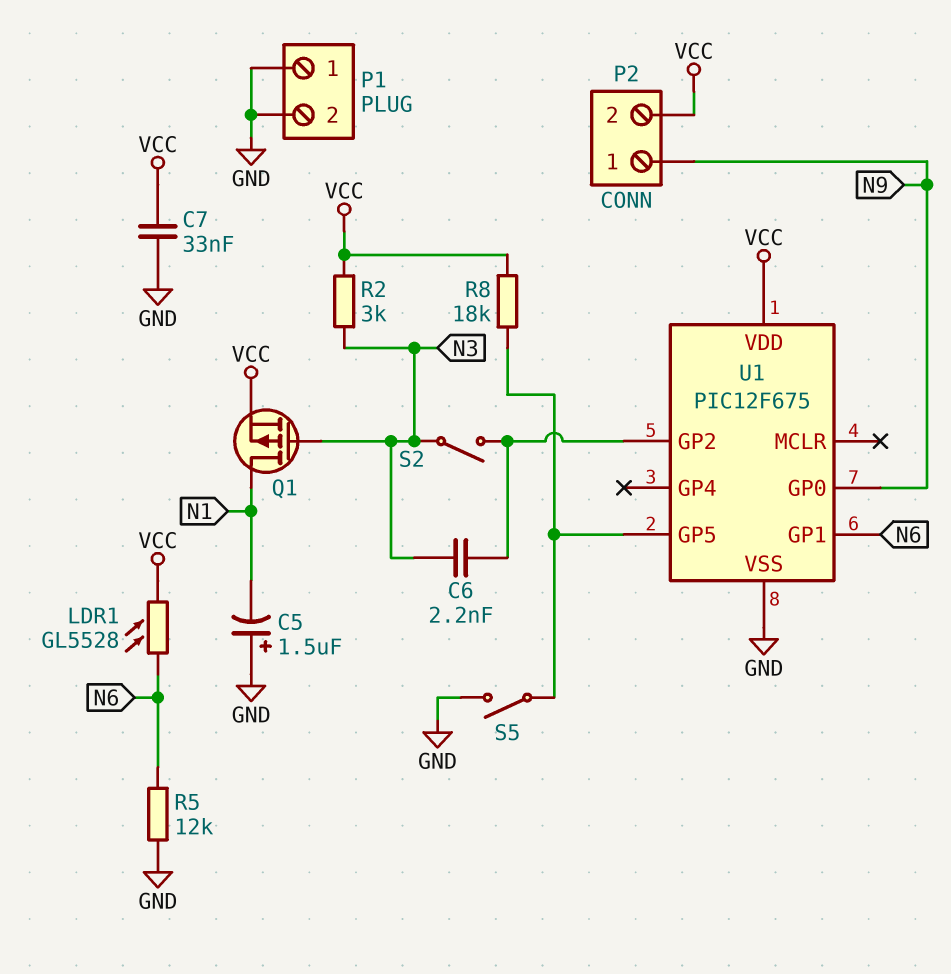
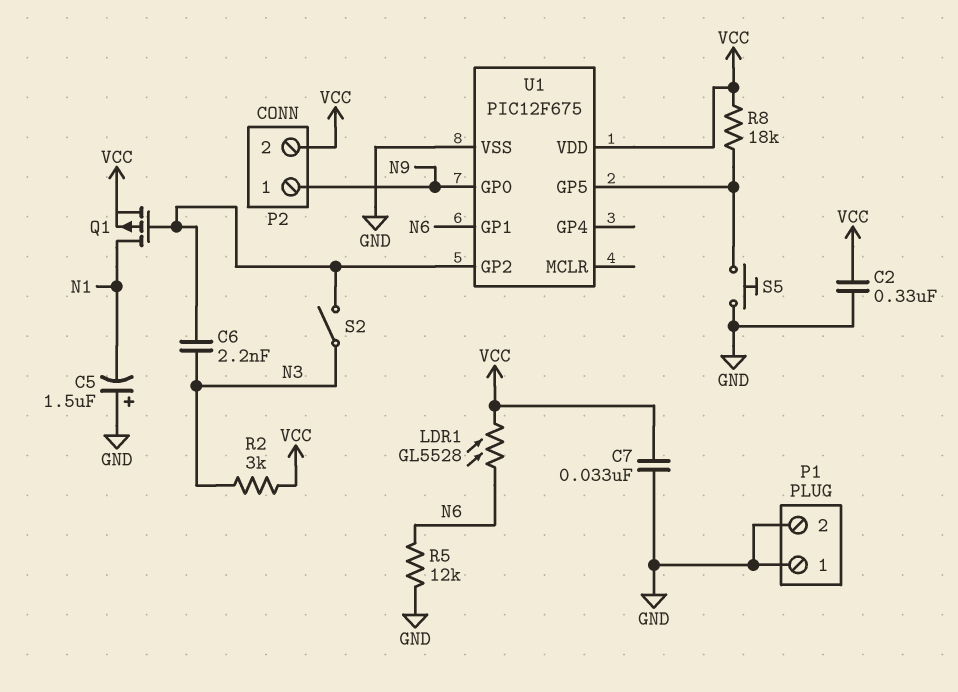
C2: none -> 330nF (GND, VCC)
Q1: PMOS (G N3, D N1, S VCC) -> PMOS (G U1/GP2, D N1, S VCC)
S5: switch (GND, U1/GP5) -> button (GND, U1/GP5)

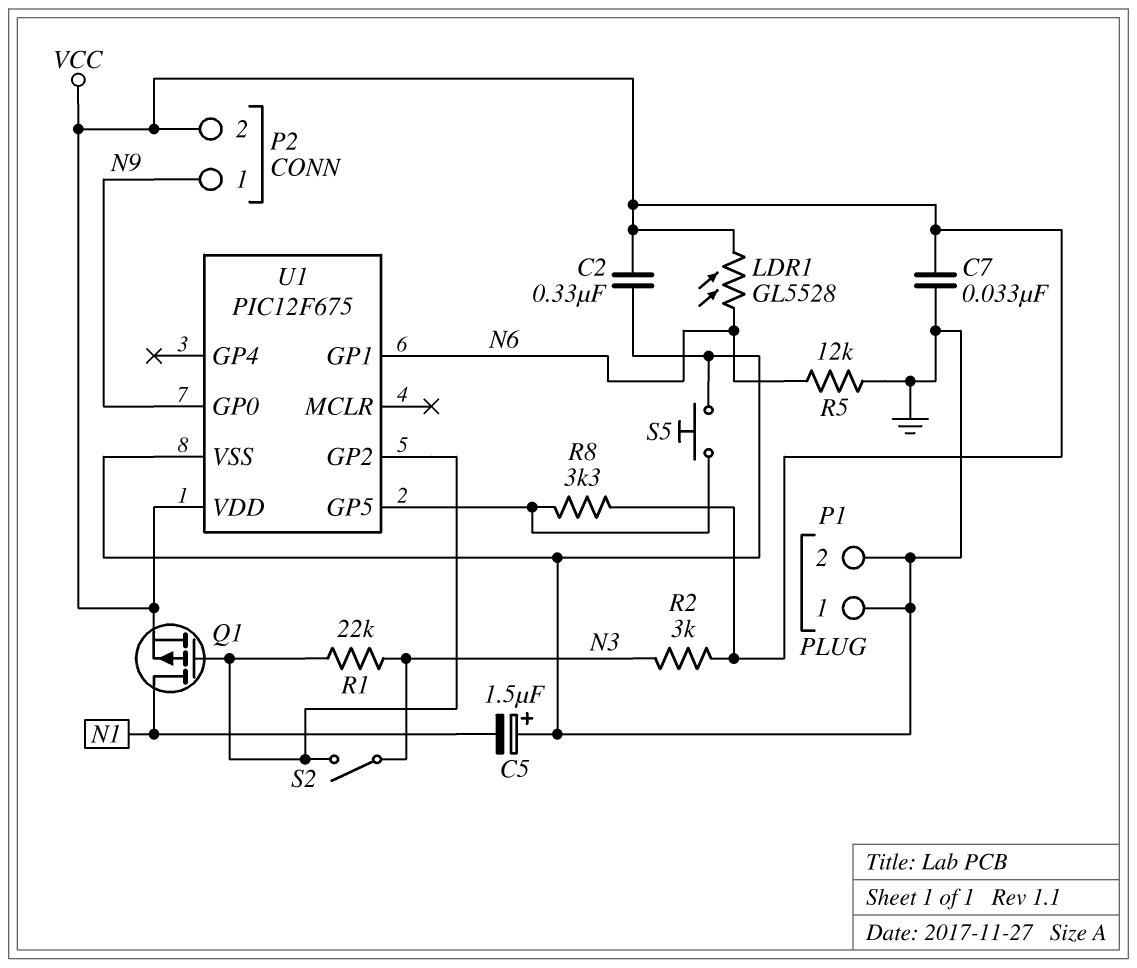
C6: 2.2nF (N3, U1/GP2) -> none
R1: none -> 22k (N3, U1/GP2)
R8: 18k (U1/GP5, VCC) -> 3.3k (U1/GP5, VCC)

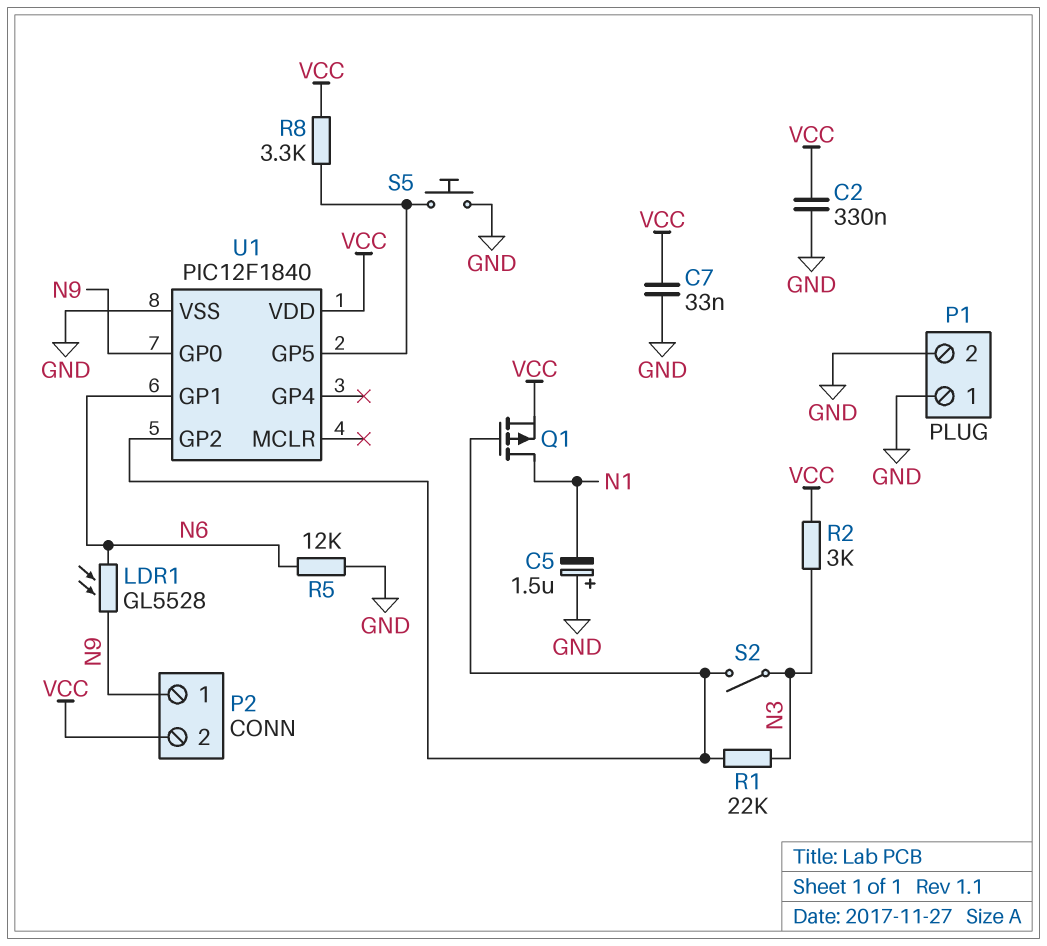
LDR1: GL5528 (N6, VCC) -> GL5528 (N6, N9)
U1: PIC12F675 -> PIC12F1840

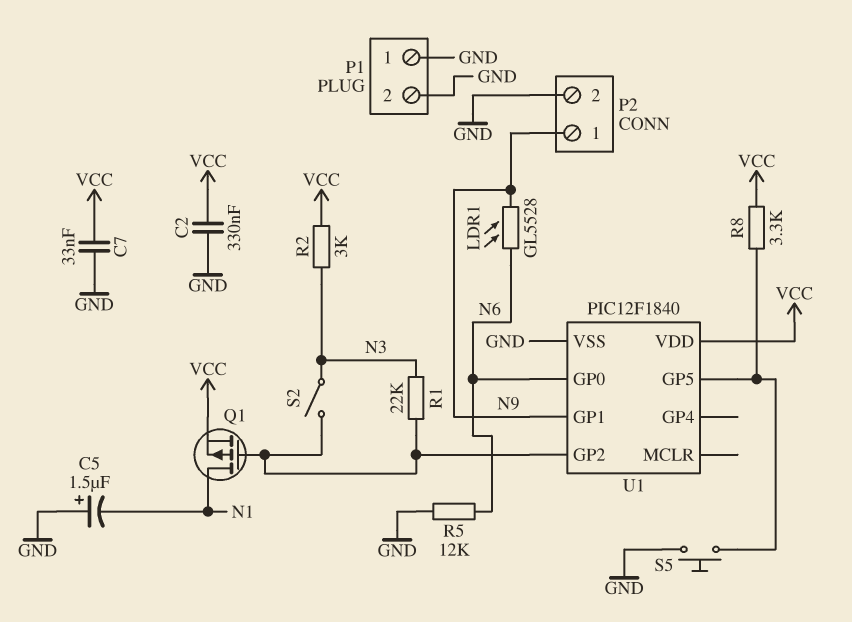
P2 pin 2: VCC -> GND
U1 pin GP0: N9 -> N6
U1 pin GP1: N6 -> N9

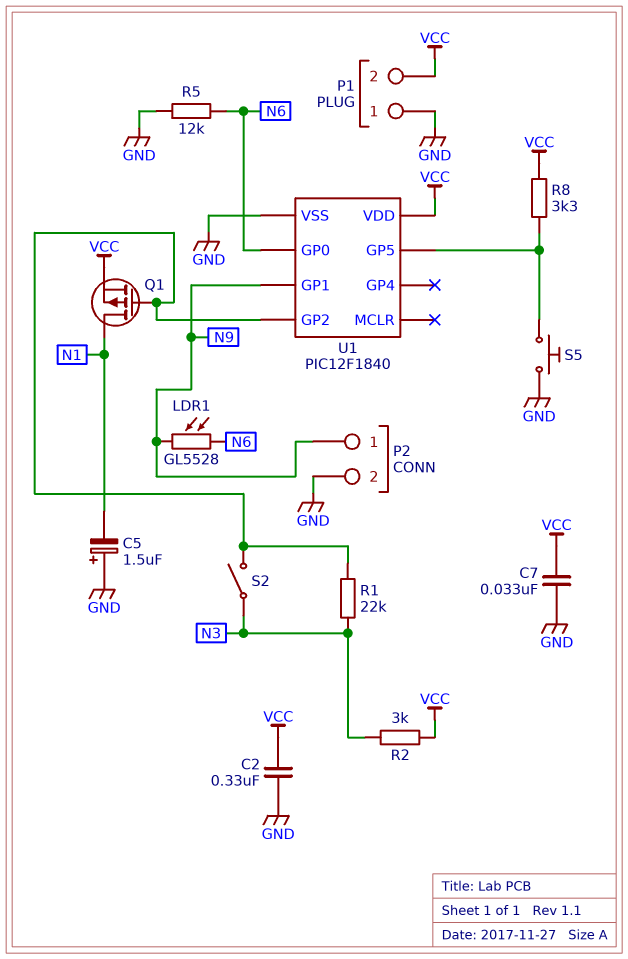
P1 pin 2: GND -> VCC

